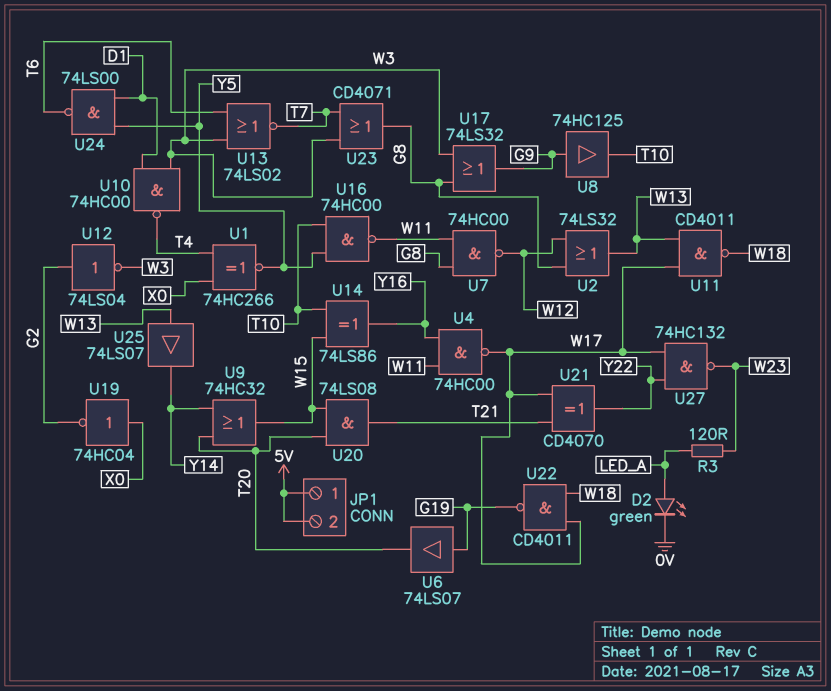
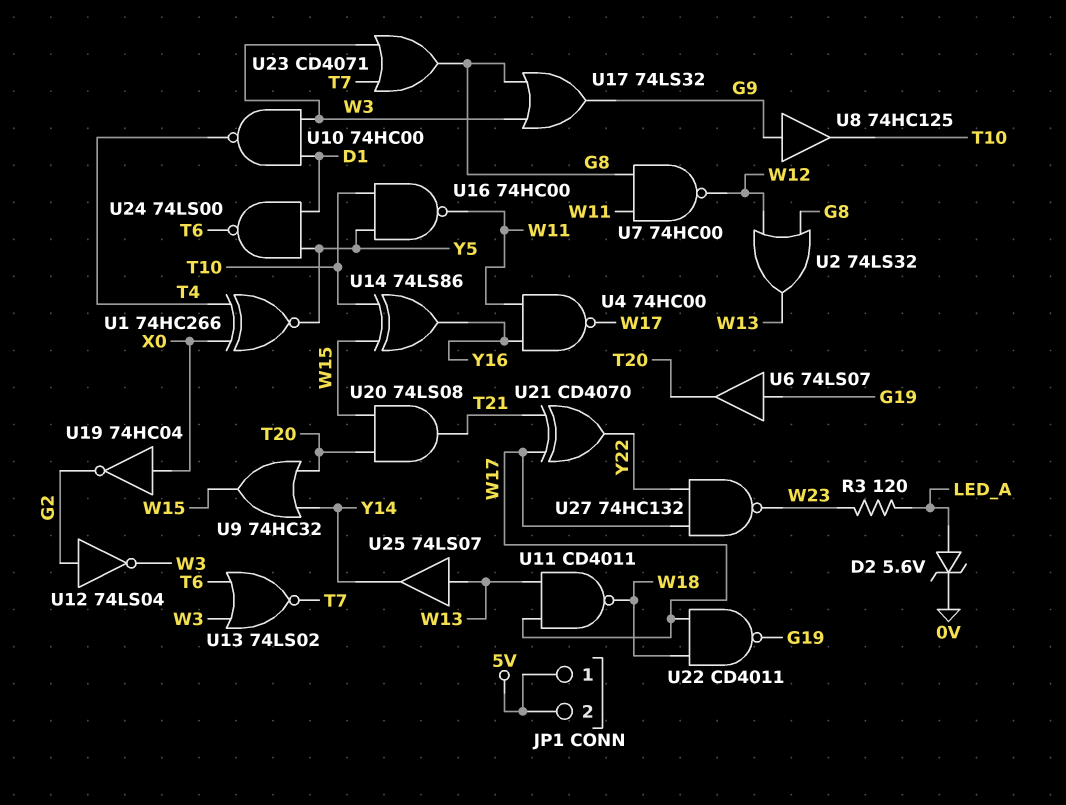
D2: LED green (A LED_A, K 0V) -> zener 5.6V (A LED_A, K 0V)

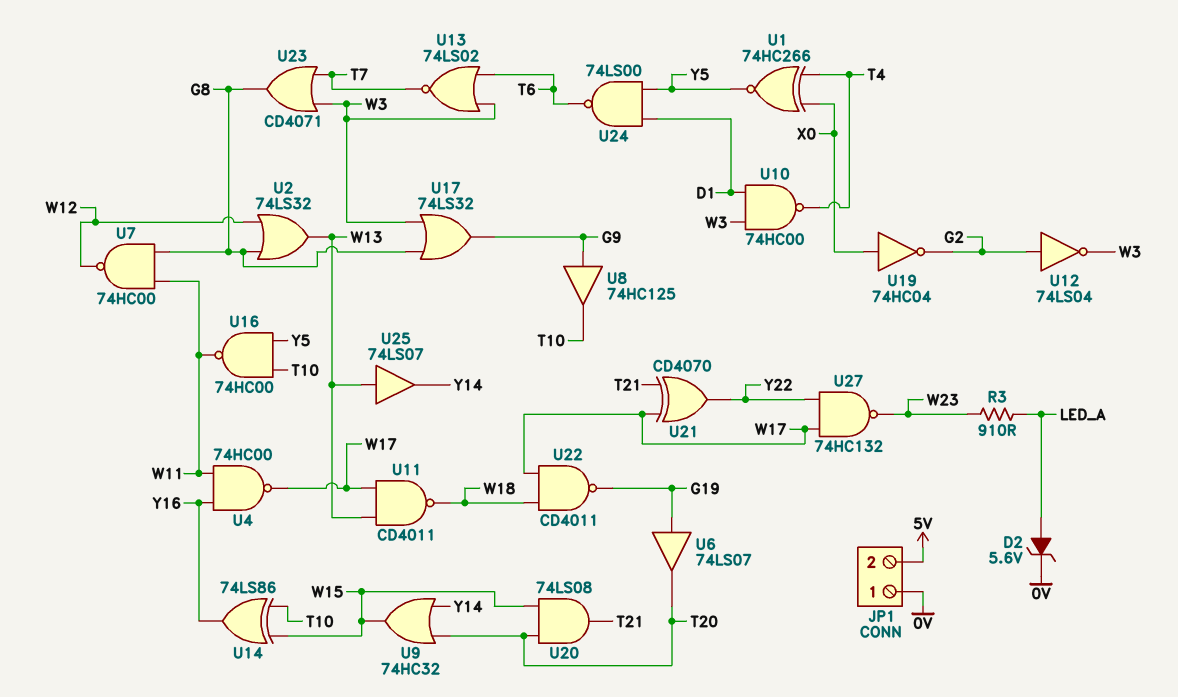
JP1 pin 1: 5V -> 0V
R3: 120 (LED_A, W23) -> 910 (LED_A, W23)

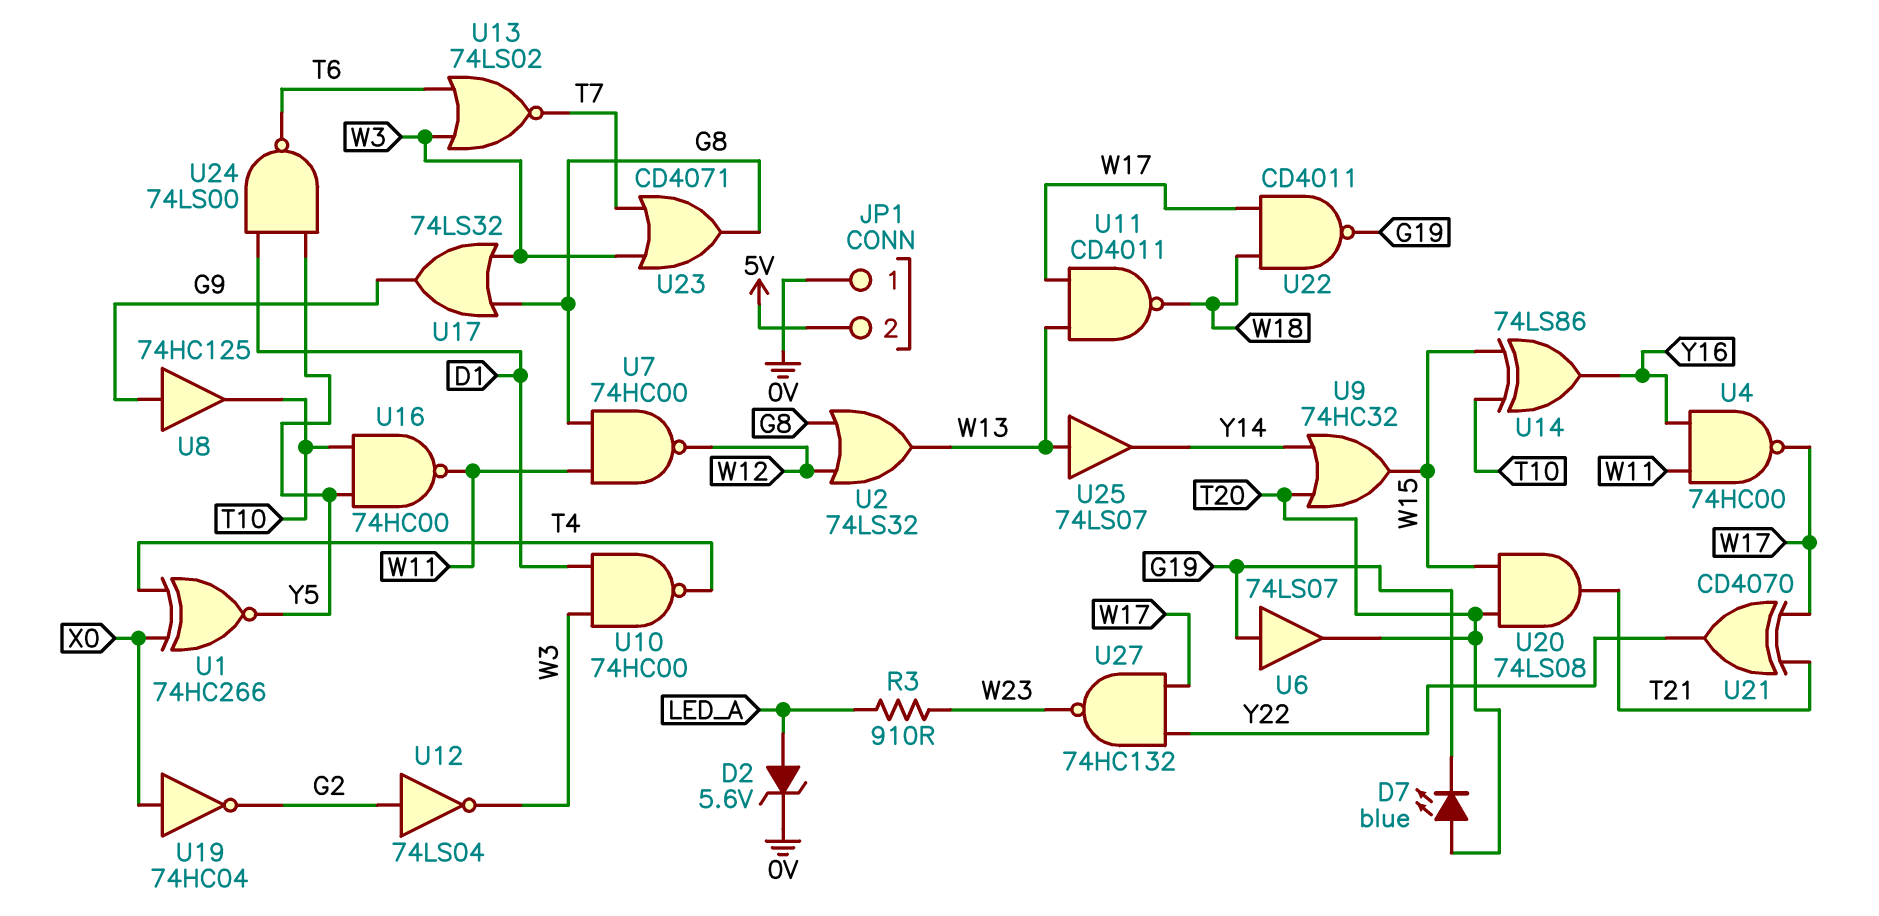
D7: none -> LED blue (A T20, K G19)

